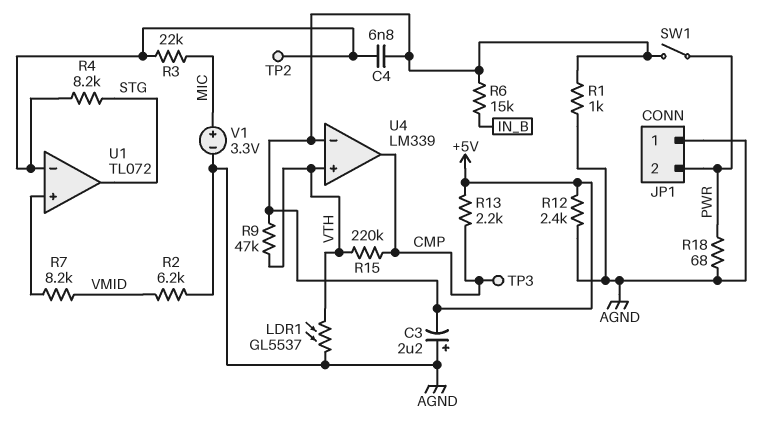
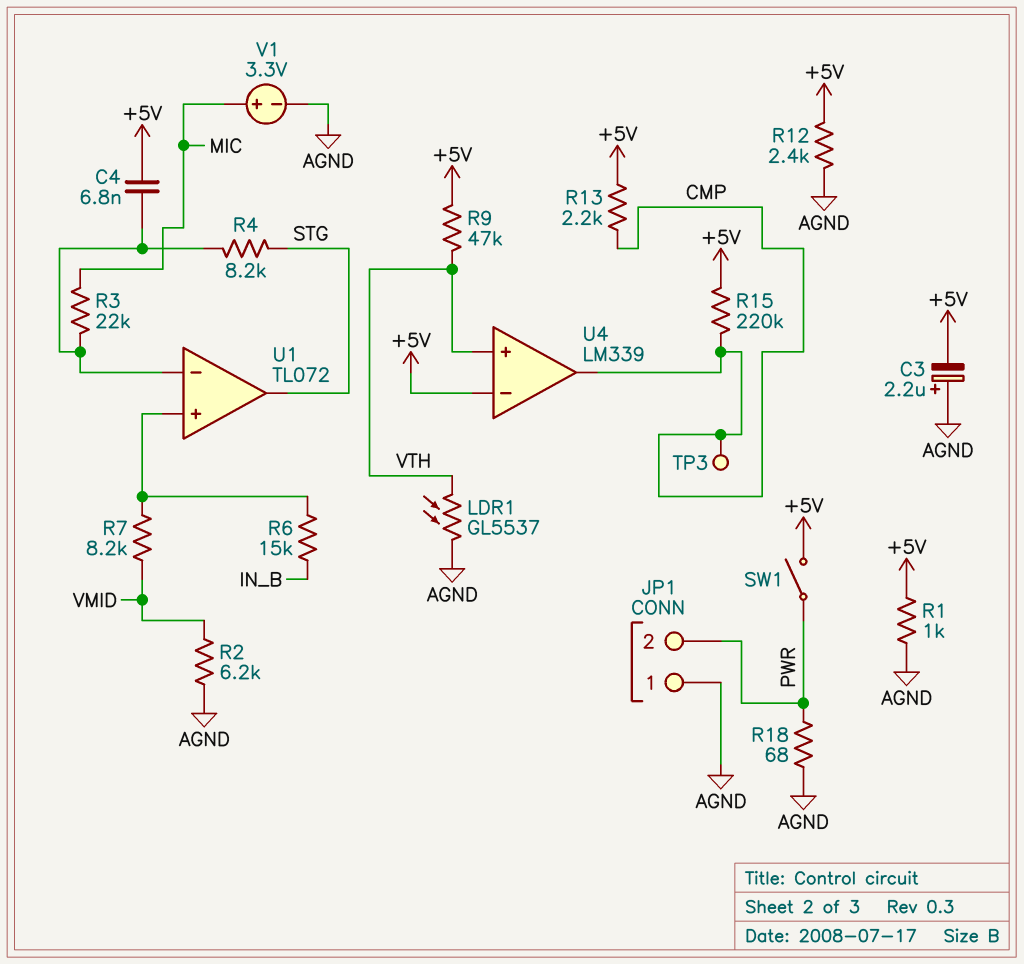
R6: 15k (+5V, IN_B) -> 15k (IN_B, U1/in+)
R15: 220k (CMP, VTH) -> 220k (+5V, CMP)
TP2: test point (U1/in-) -> none

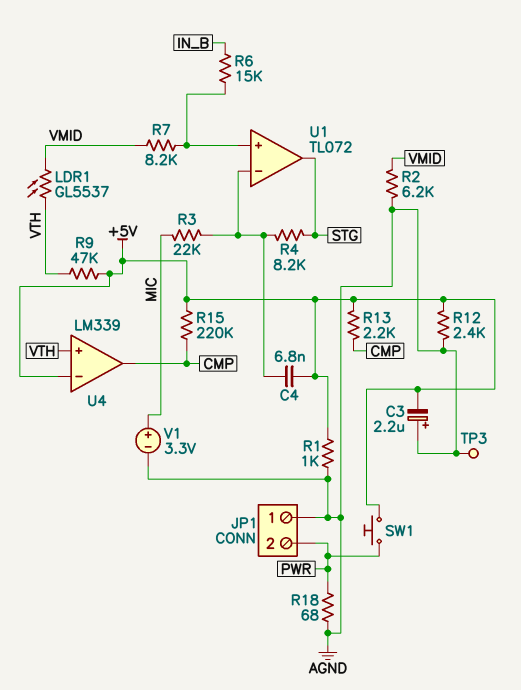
LDR1: GL5537 (AGND, VTH) -> GL5537 (VMID, VTH)
SW1: switch (+5V, PWR) -> button (+5V, PWR)
TP3: test point (CMP) -> test point (AGND)

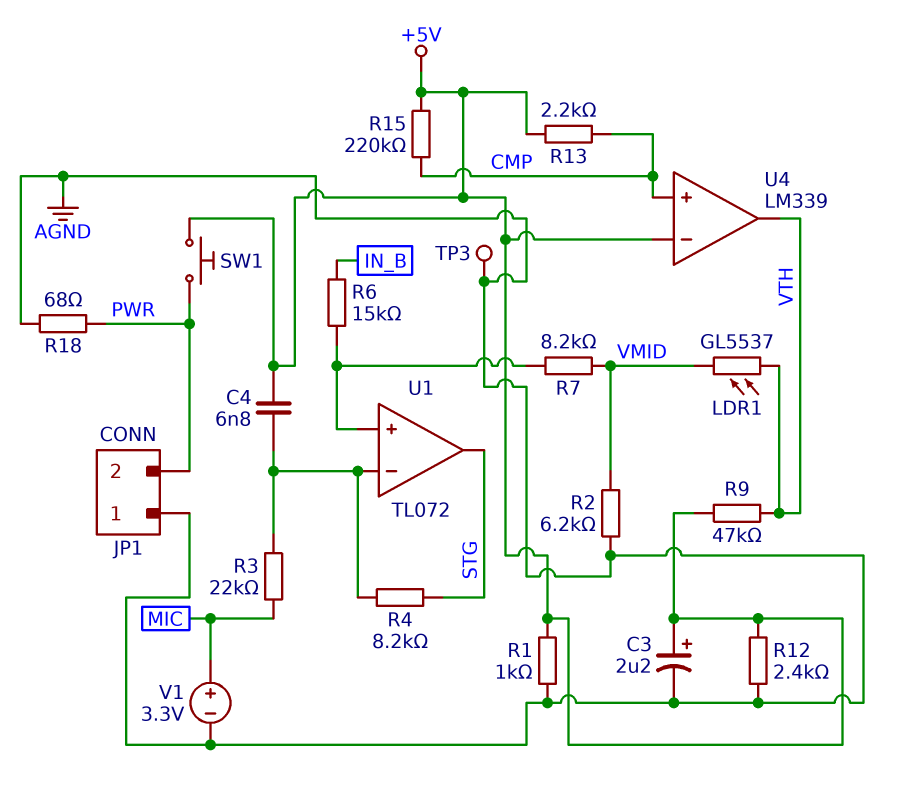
C3: 2.2uF (plus AGND, minus +5V) -> 2.2uF (plus +5V, minus AGND)
U4 pin in+: VTH -> CMP
U4 pin out: CMP -> VTH

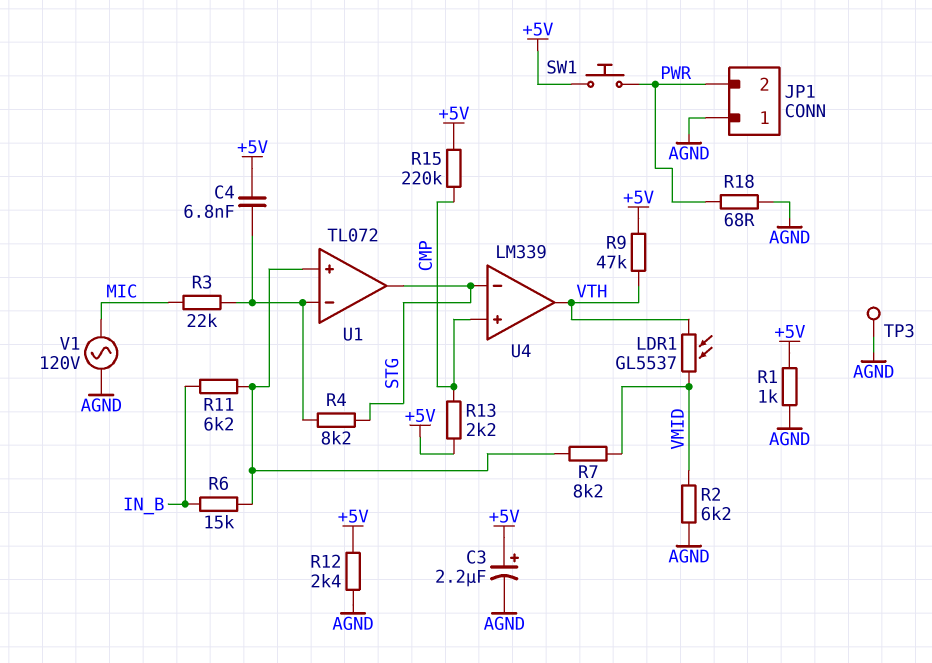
R11: none -> 6.2k (IN_B, U1/in+)
U4 pin in-: +5V -> STG
V1: 3.3V (plus MIC, minus AGND) -> AC 120V (AGND, MIC)

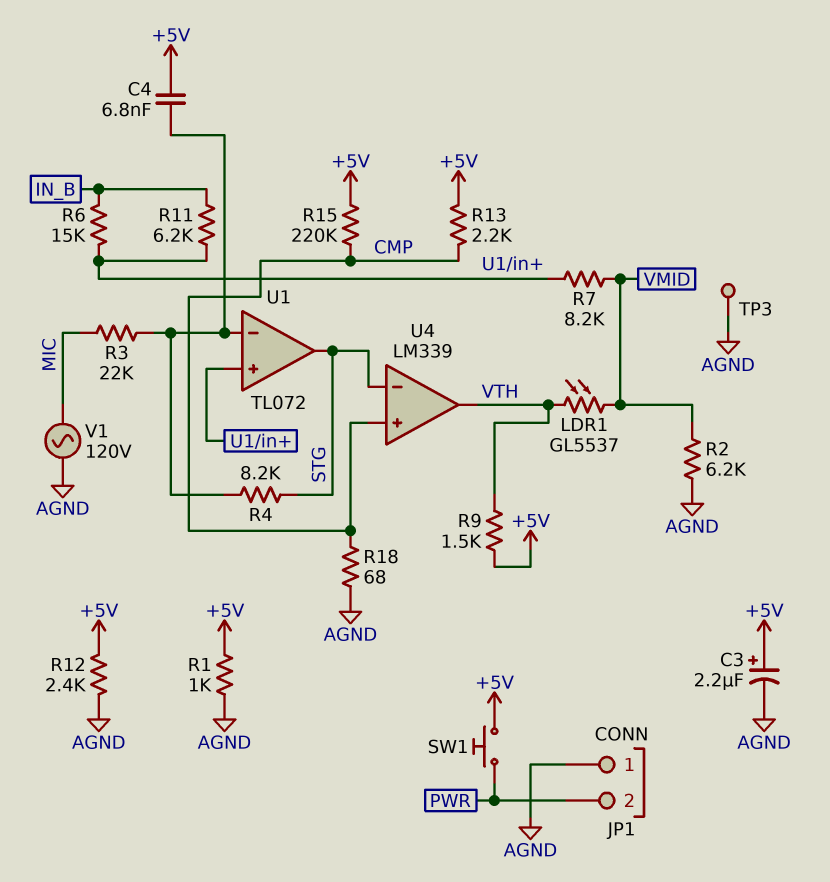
R9: 47k (+5V, VTH) -> 1.5k (+5V, VTH)
R18: 68 (AGND, PWR) -> 68 (AGND, CMP)

